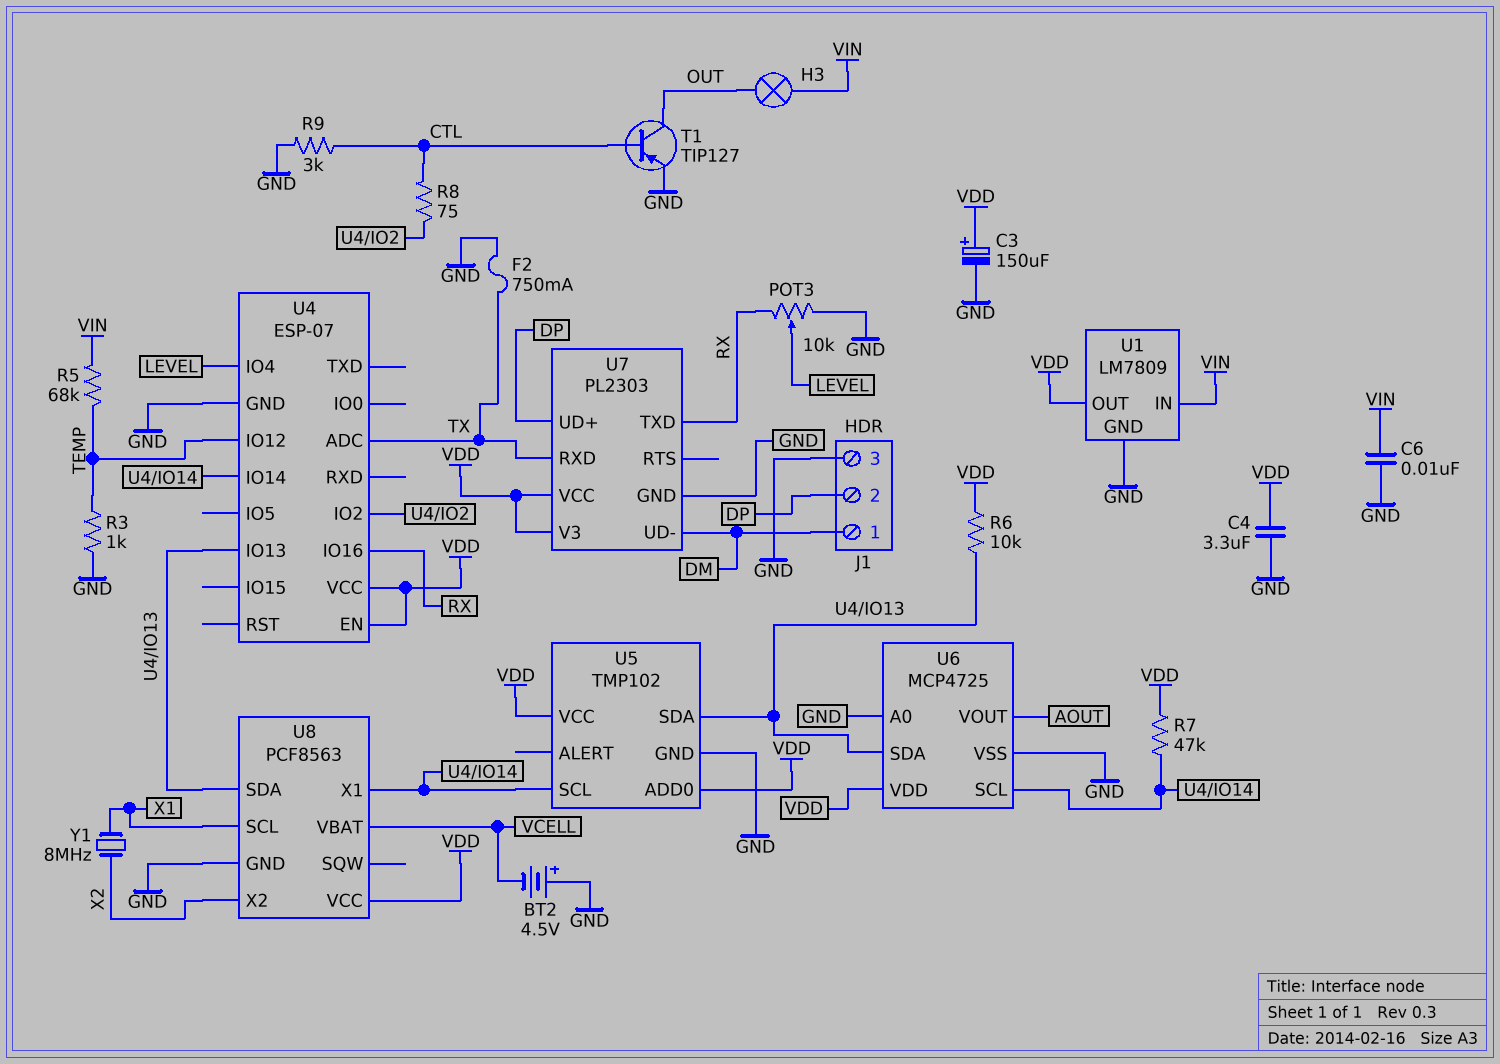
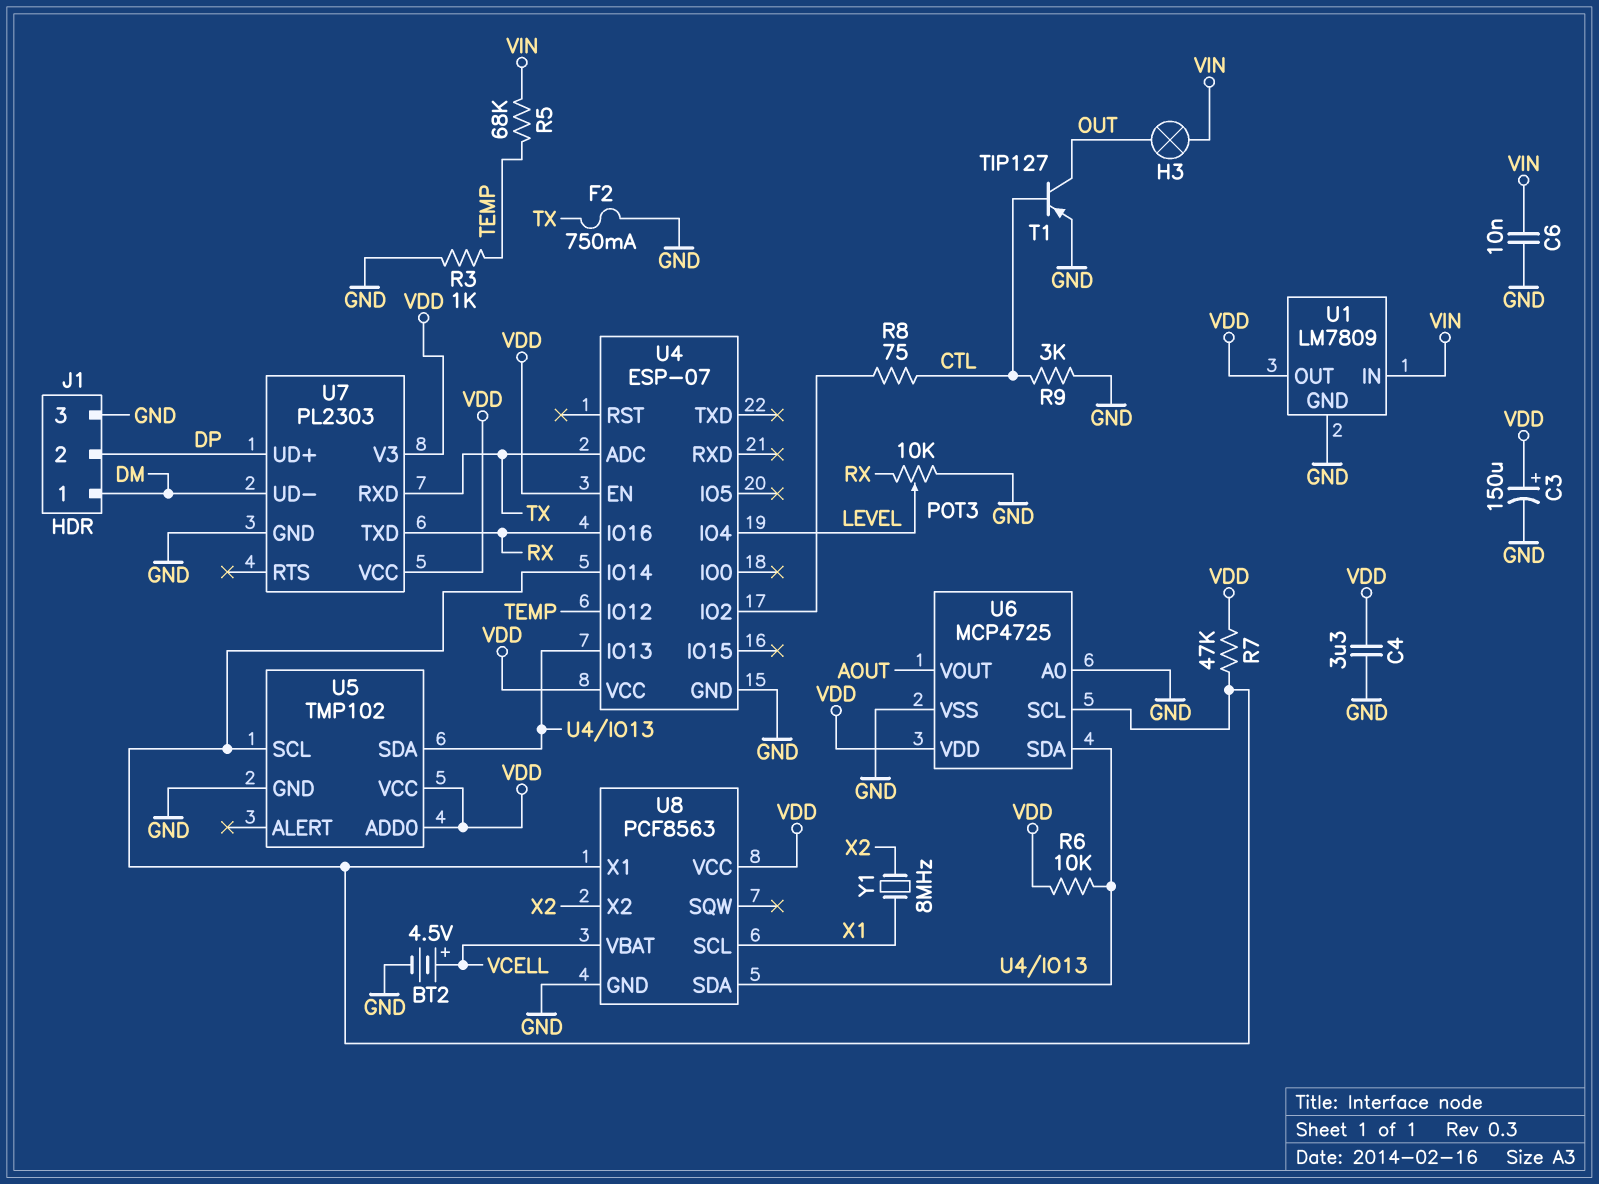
BT2: 4.5V (plus GND, minus VCELL) -> 4.5V (plus VCELL, minus GND)

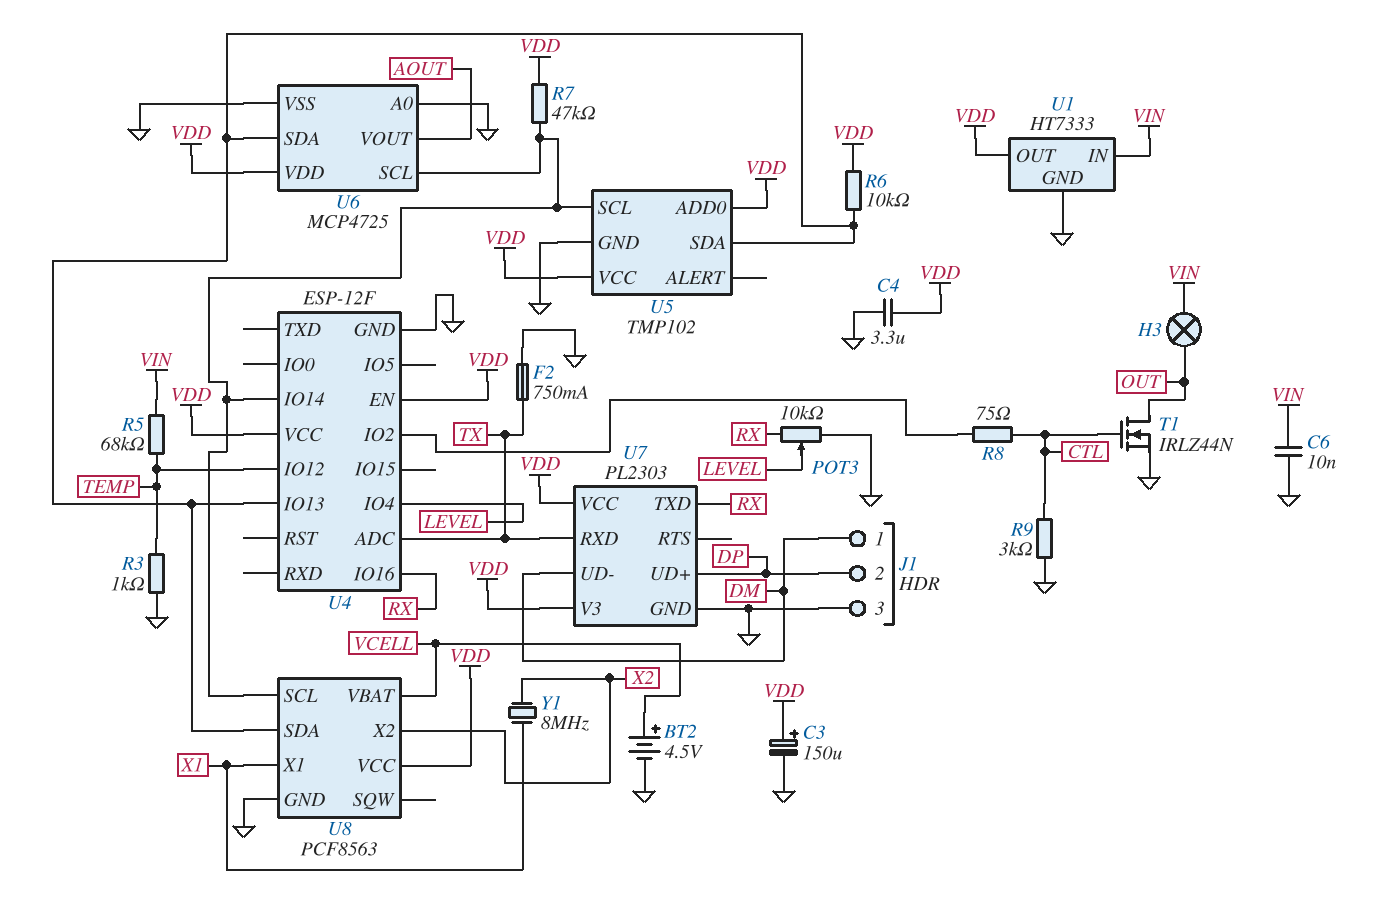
T1: PNP TIP127 (B CTL, C OUT, E GND) -> NMOS IRLZ44N (G CTL, D OUT, S GND)
U1: LM7809 -> HT7333
U4: ESP-07 -> ESP-12F
U8 pin SCL: X1 -> U4/IO14
U8 pin X1: U4/IO14 -> X1

